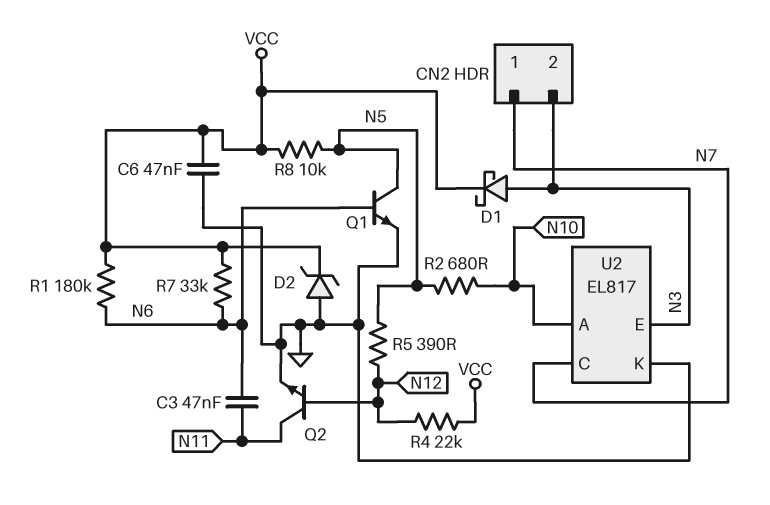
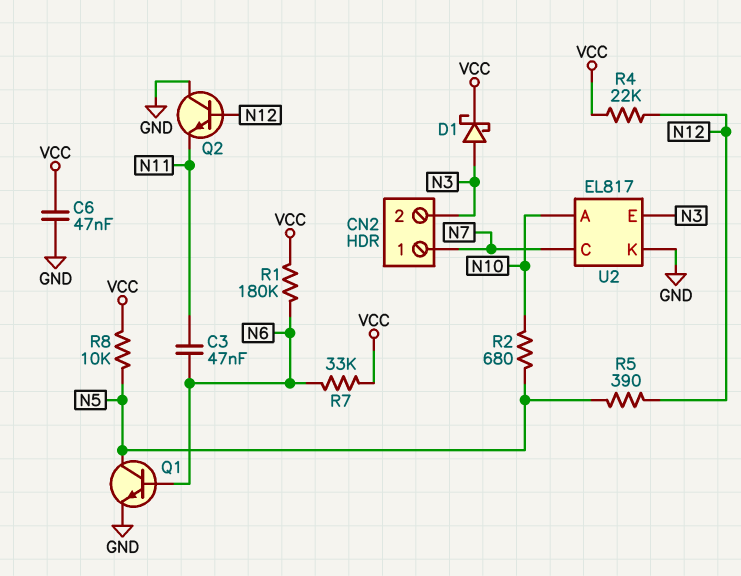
D2: zener (A GND, K VCC) -> none
Q2: NPN (B N12, C N11, E GND) -> NPN (B N12, C GND, E N11)

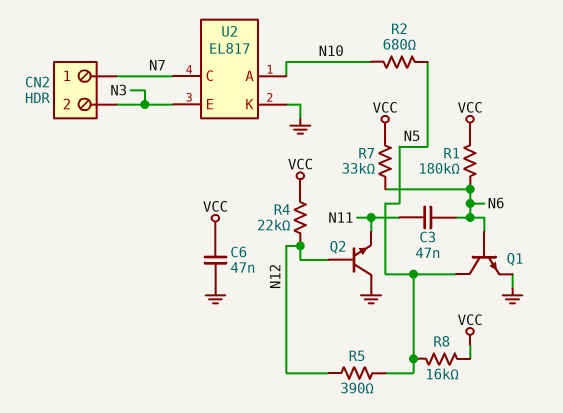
D1: schottky (A N3, K VCC) -> none
R8: 10k (N5, VCC) -> 16k (N5, VCC)

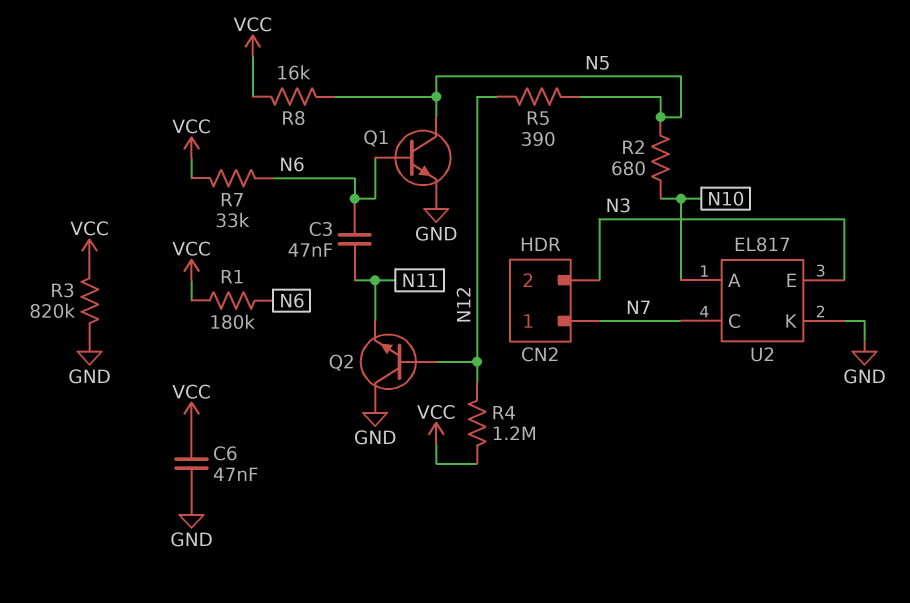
R3: none -> 820k (GND, VCC)
R4: 22k (N12, VCC) -> 1.2M (N12, VCC)

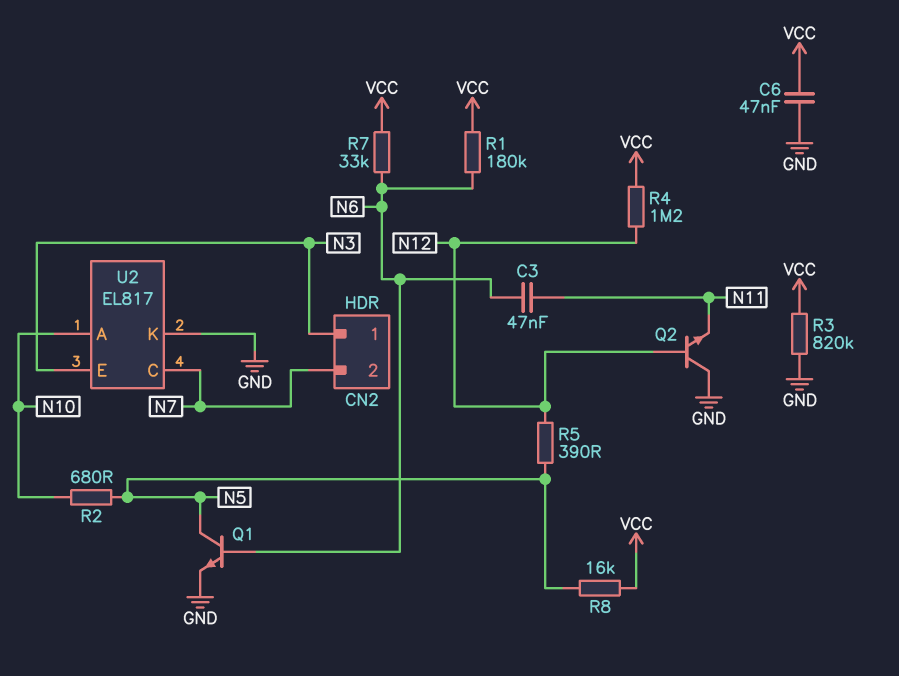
CN2 pin 1: N7 -> N3
CN2 pin 2: N3 -> N7

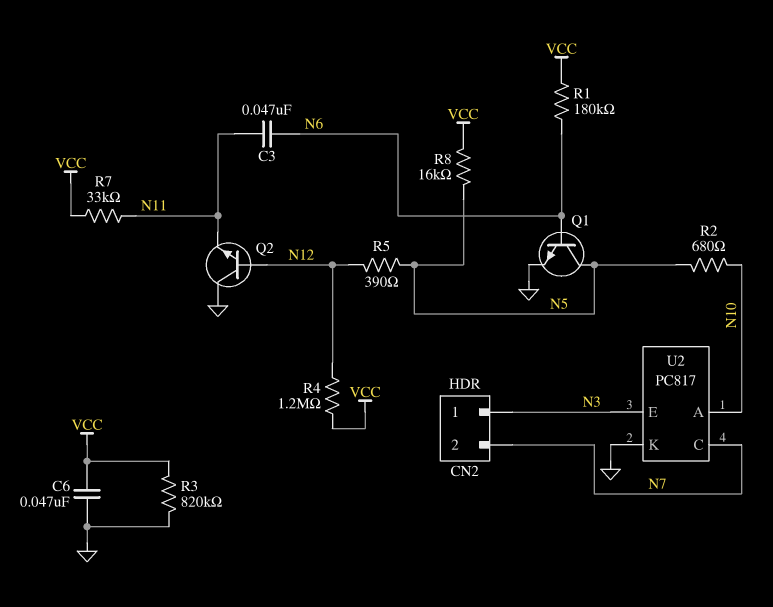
R7: 33k (N6, VCC) -> 33k (N11, VCC)
U2: EL817 -> PC817

